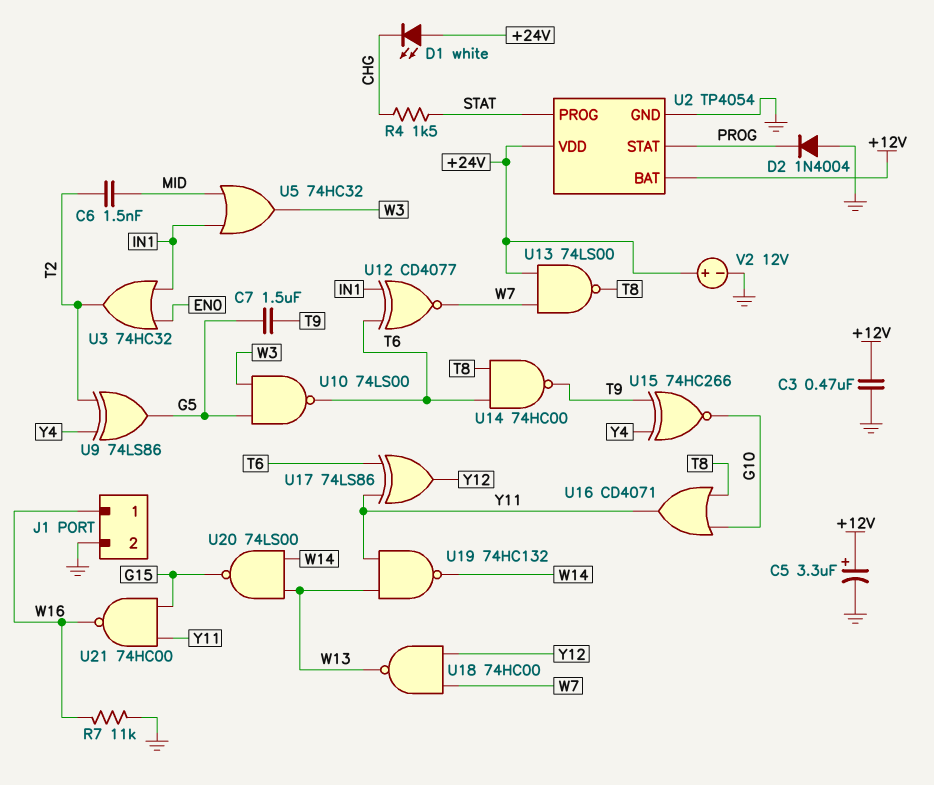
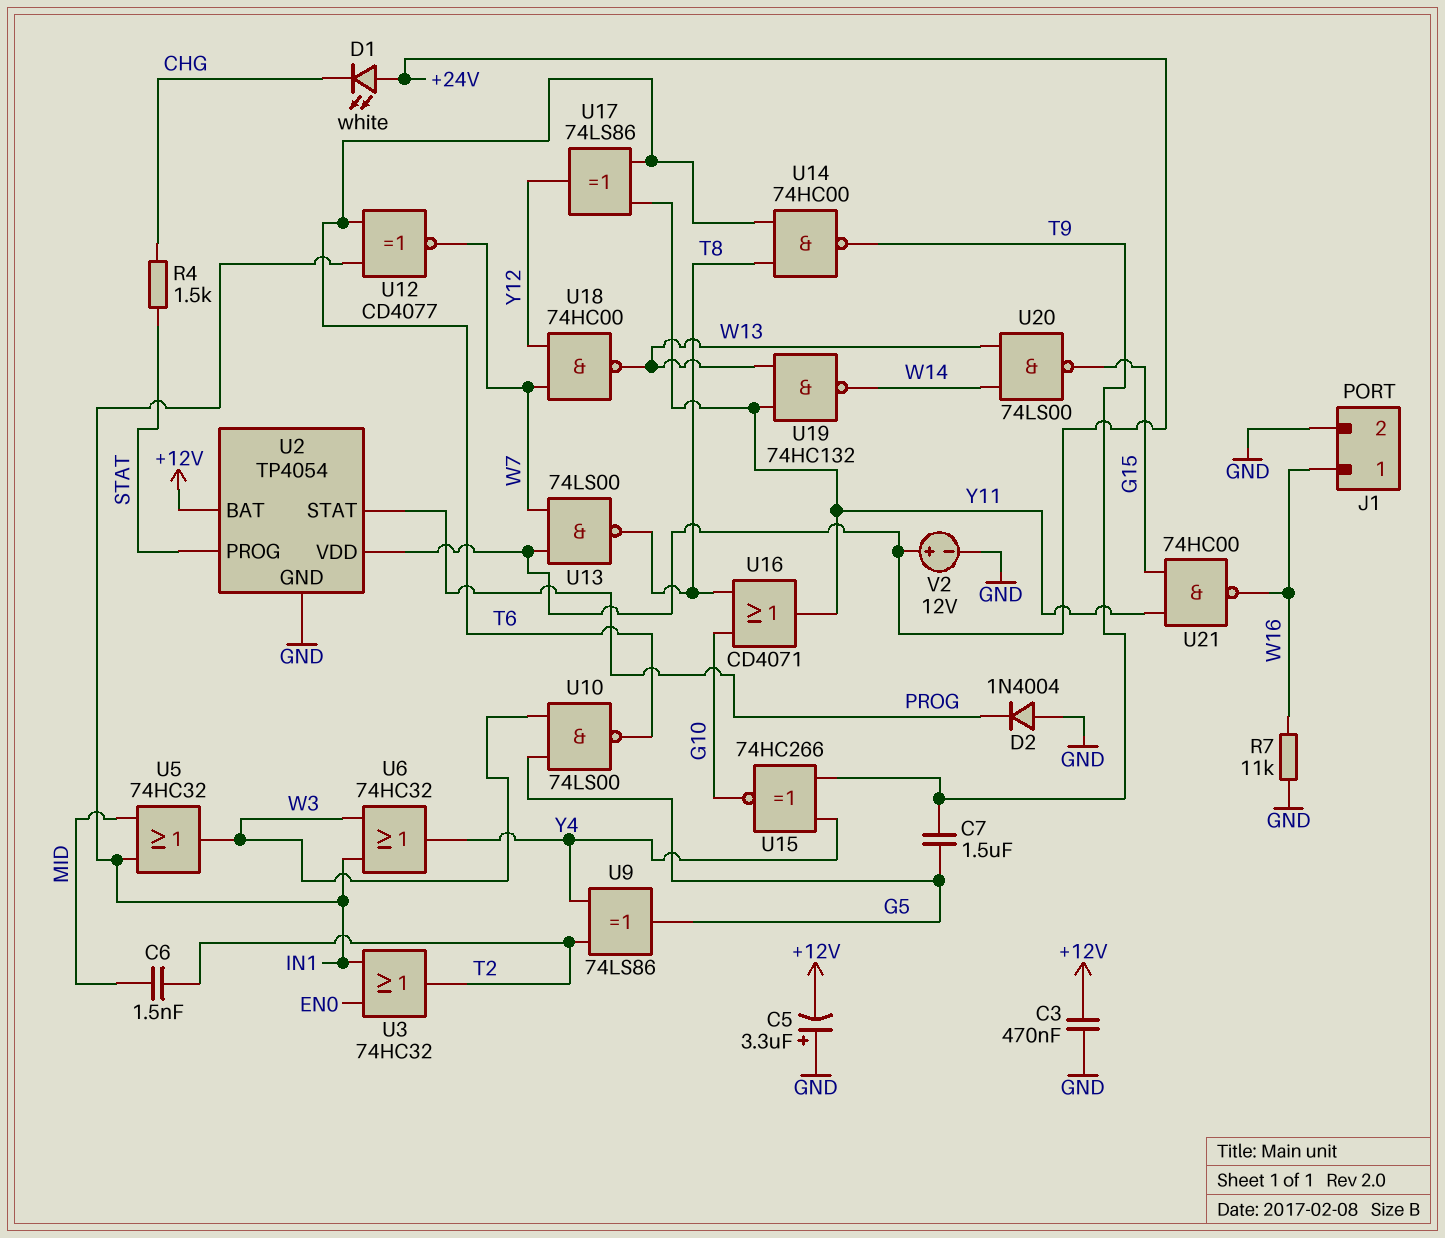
C5: 3.3uF (plus +12V, minus GND) -> 3.3uF (plus GND, minus +12V)
U6: none -> OR 74HC32 (in IN1, in W3, out Y4)

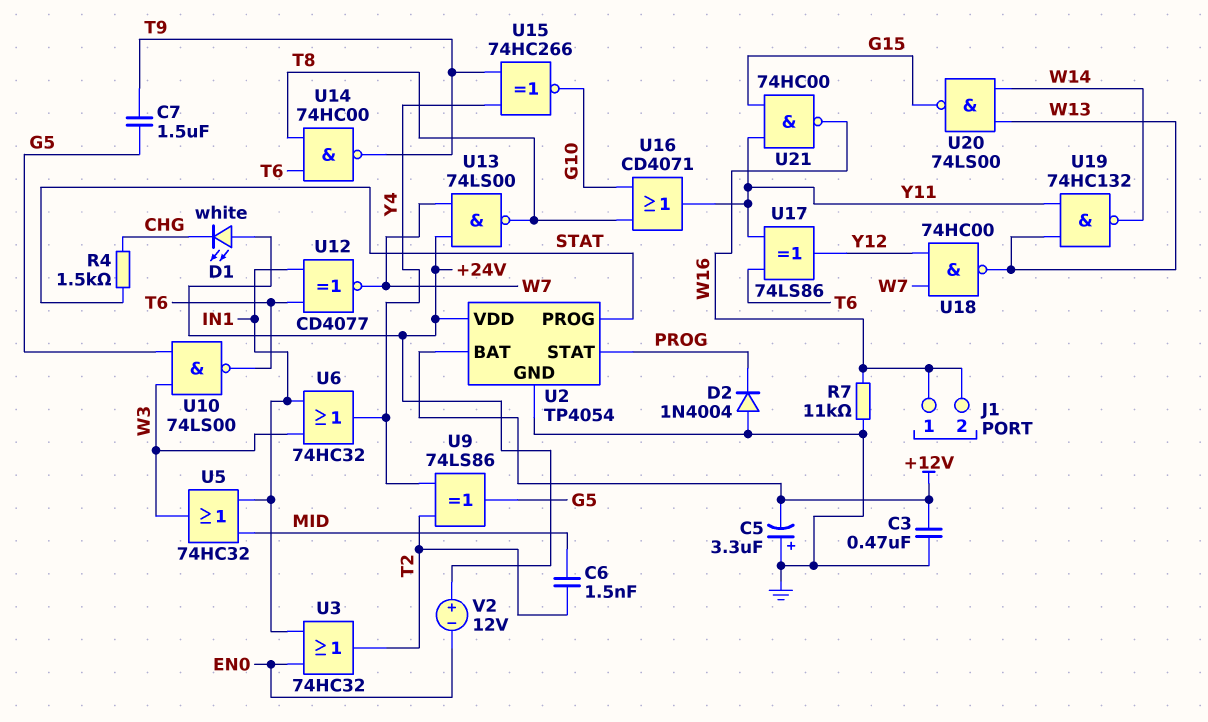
J1 pin 2: GND -> W16
V2: 12V (plus +24V, minus GND) -> 12V (plus +24V, minus EN0)

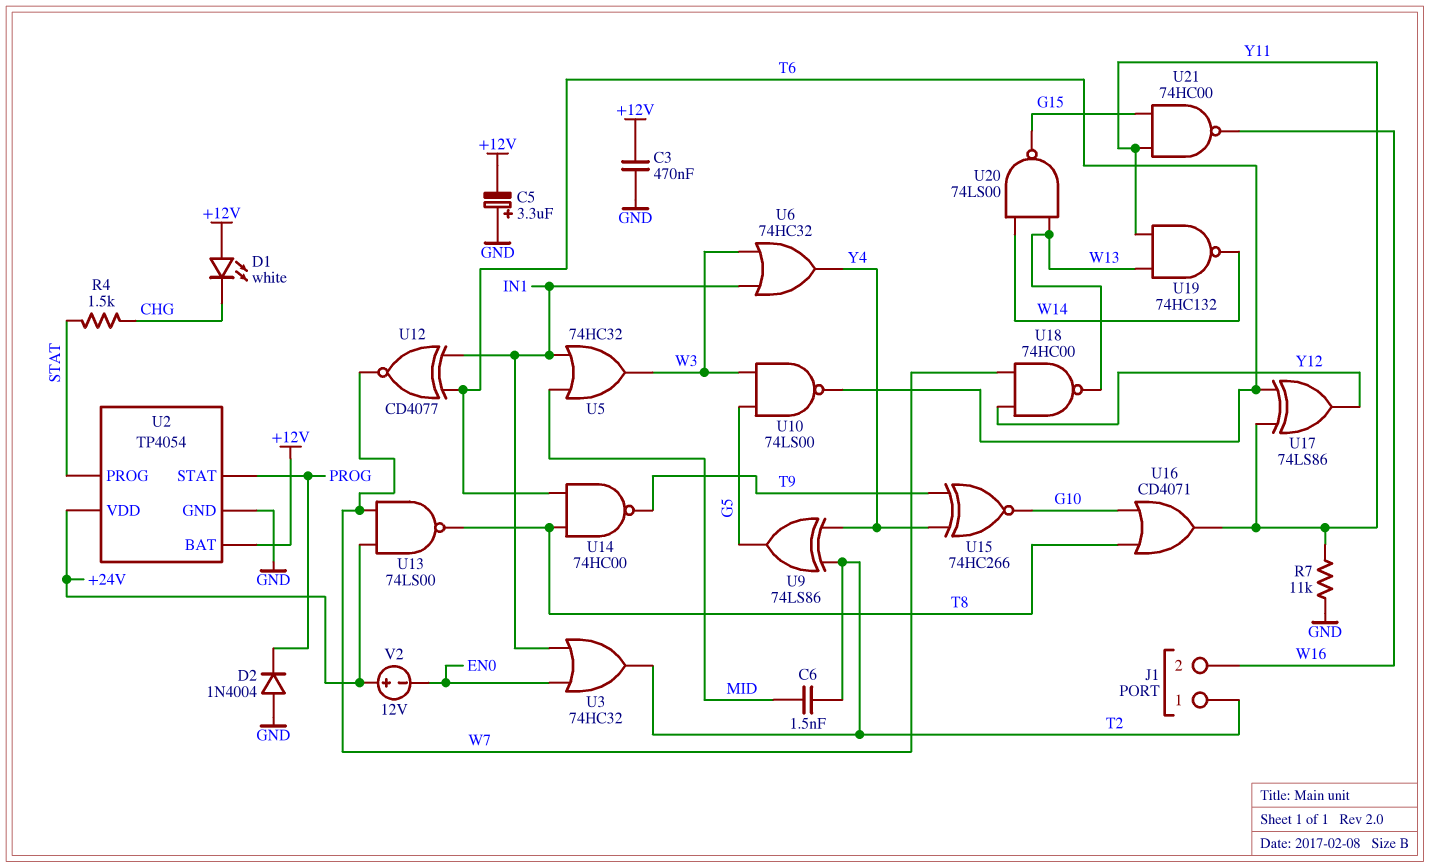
C7: 1.5uF (G5, T9) -> none
D1: LED white (A +24V, K CHG) -> LED white (A +12V, K CHG)
J1 pin 1: W16 -> T2
R7: 11k (GND, W16) -> 11k (GND, Y11)

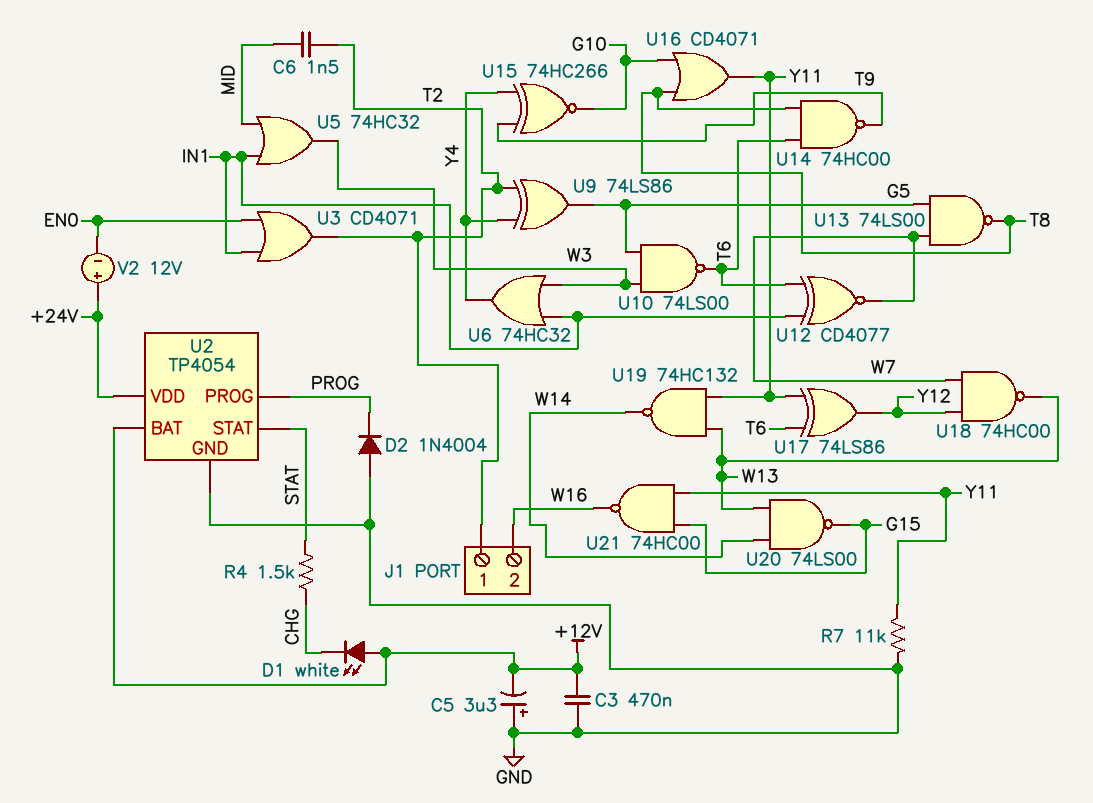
U2 pin PROG: STAT -> PROG
U2 pin STAT: PROG -> STAT
U3: OR 74HC32 (in EN0, in IN1, out T2) -> OR CD4071 (in EN0, in IN1, out T2)
U13: NAND 74LS00 (in +24V, in W7, out T8) -> NAND 74LS00 (in G5, in W7, out T8)

